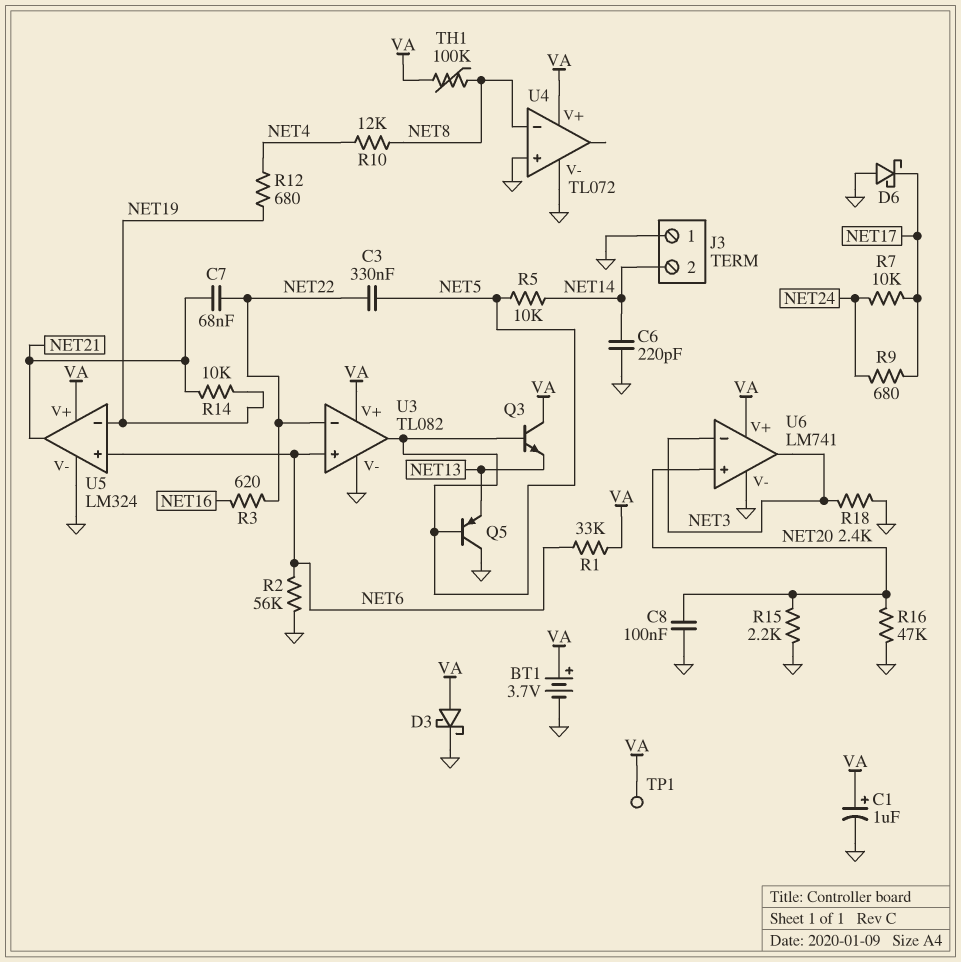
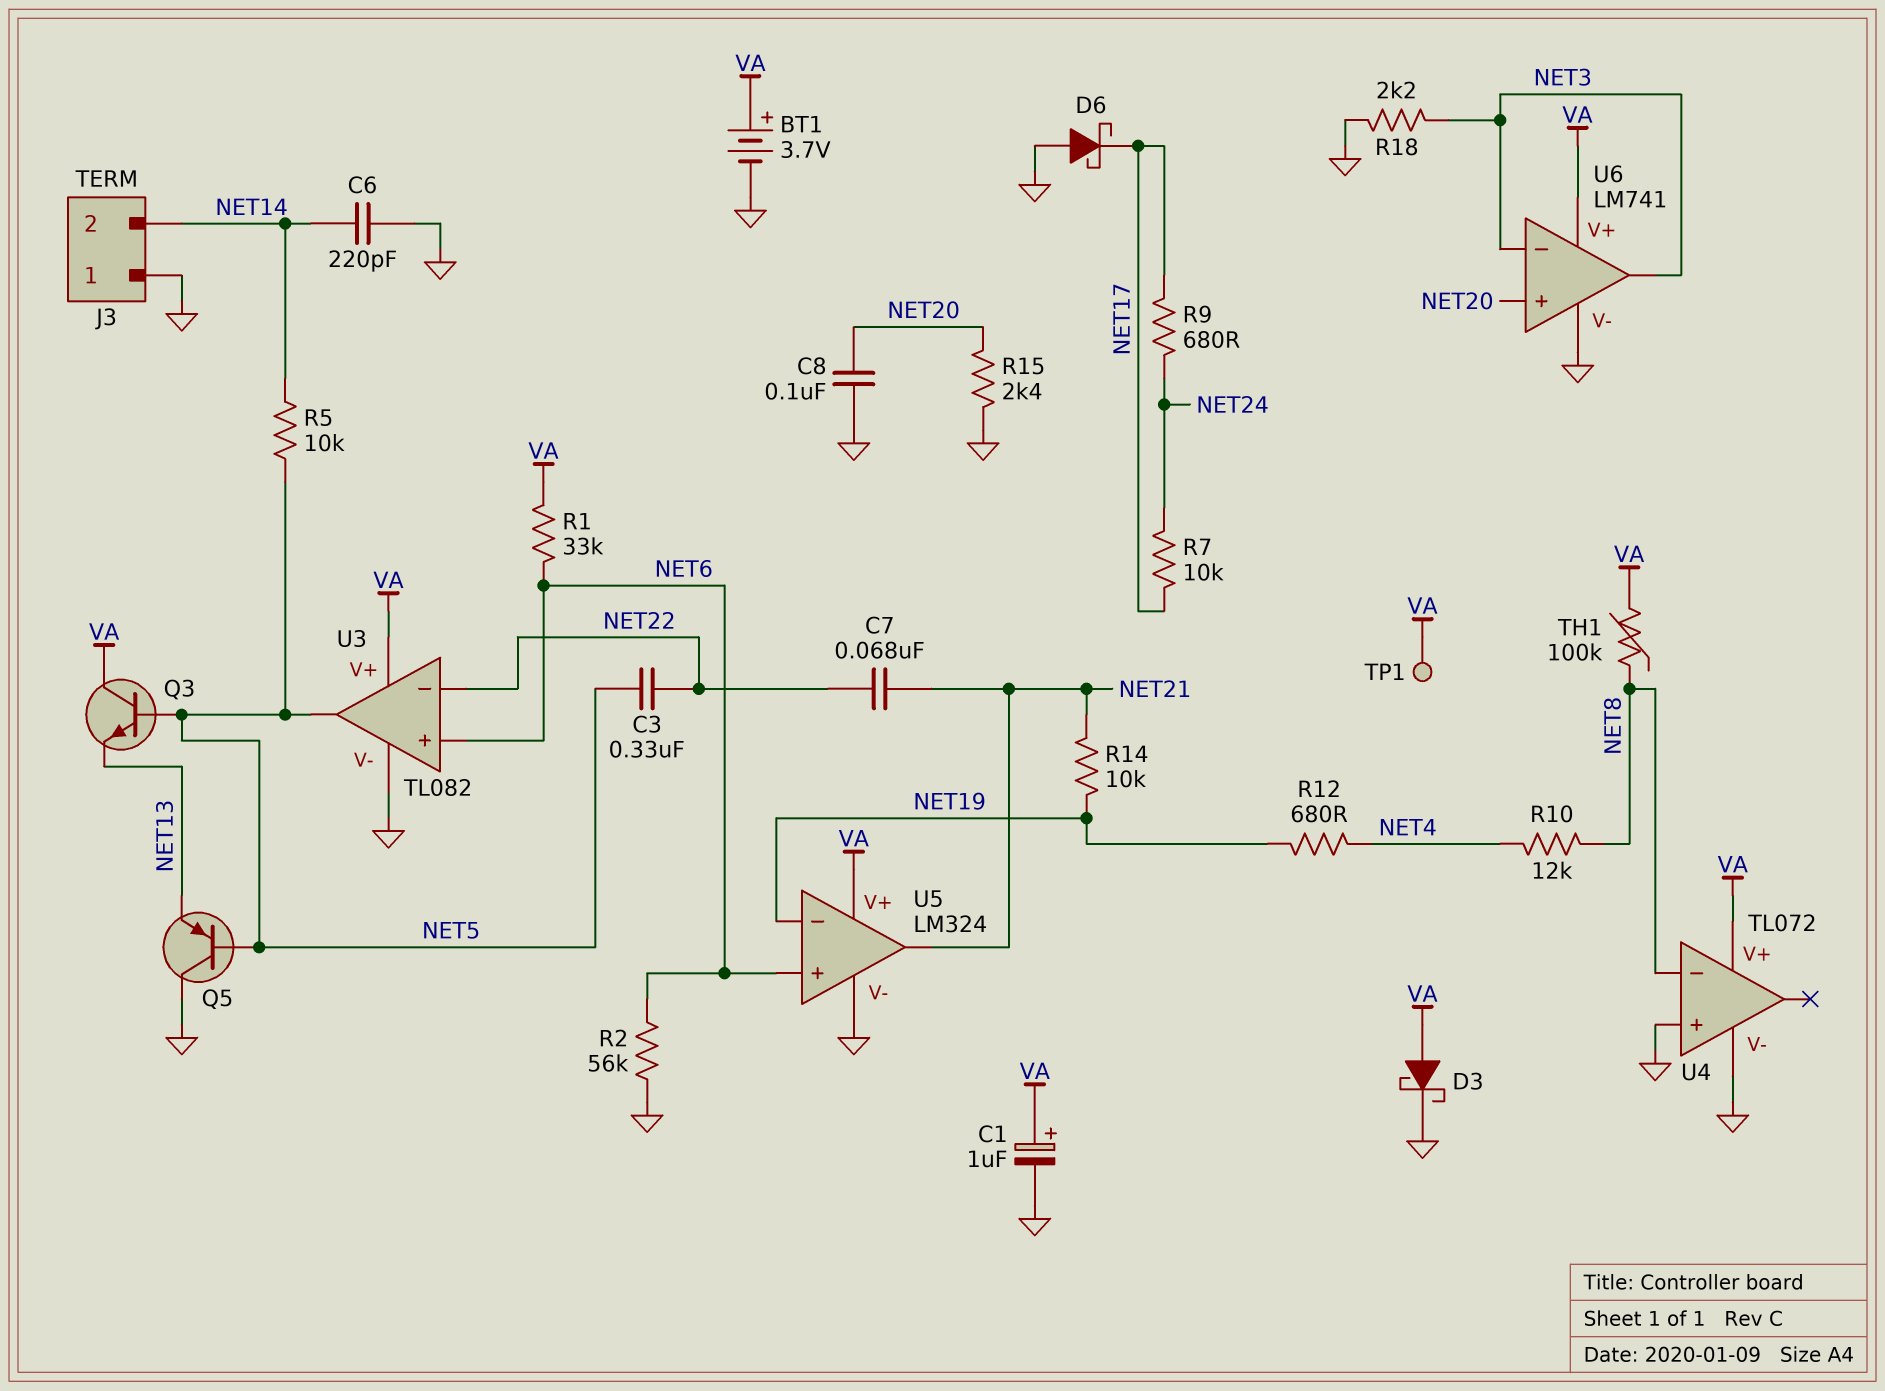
R3: 620 (NET16, NET22) -> none
R15: 2.2k (GND, NET20) -> 2.4k (GND, NET20)
R16: 47k (GND, NET20) -> none
R18: 2.4k (GND, NET3) -> 2.2k (GND, NET3)

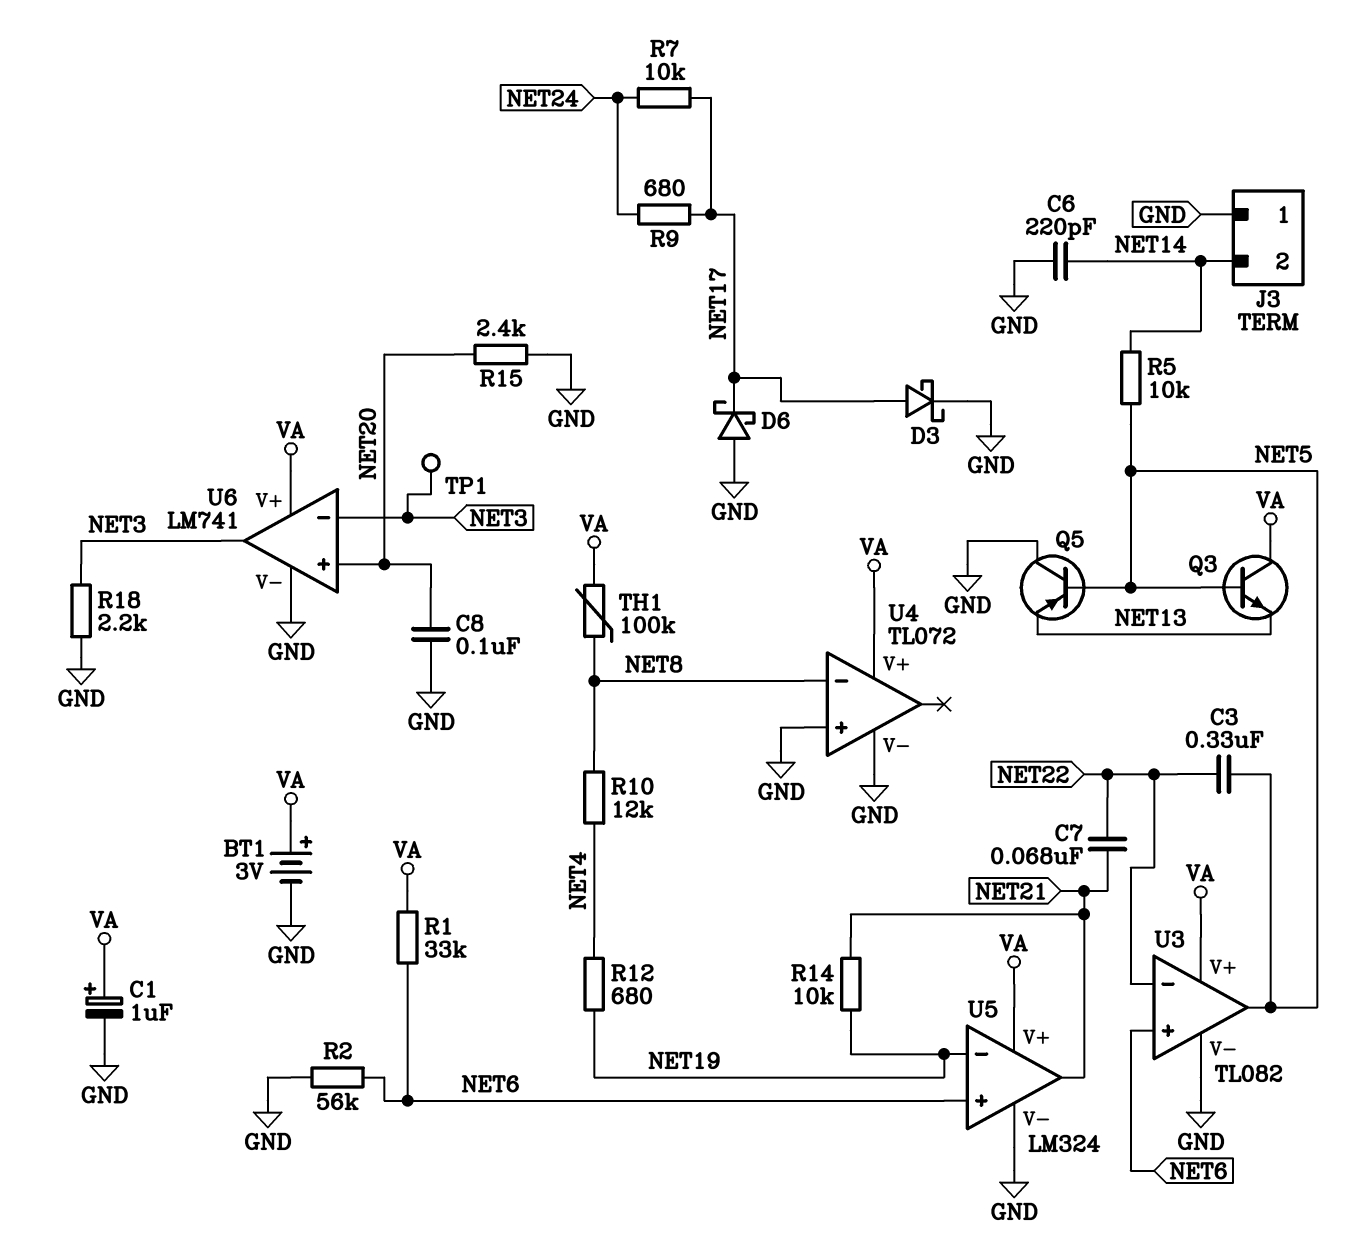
BT1: 3.7V (plus VA, minus GND) -> 3V (plus VA, minus GND)
D3: schottky (A VA, K GND) -> schottky (A NET17, K GND)
TP1: test point (VA) -> test point (NET3)

